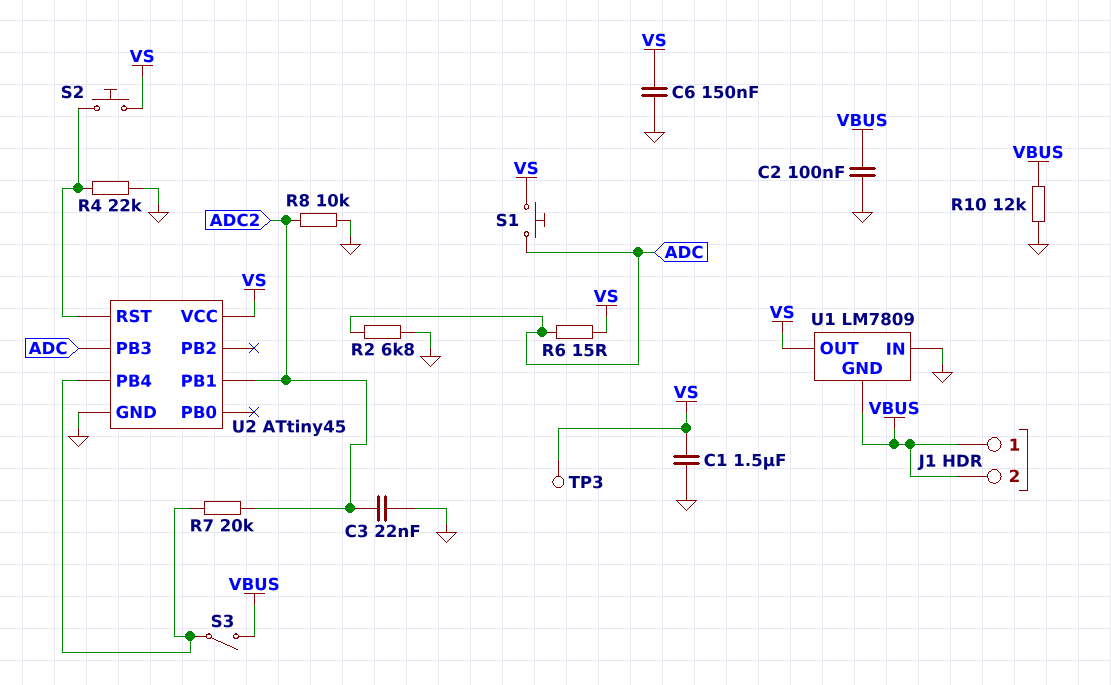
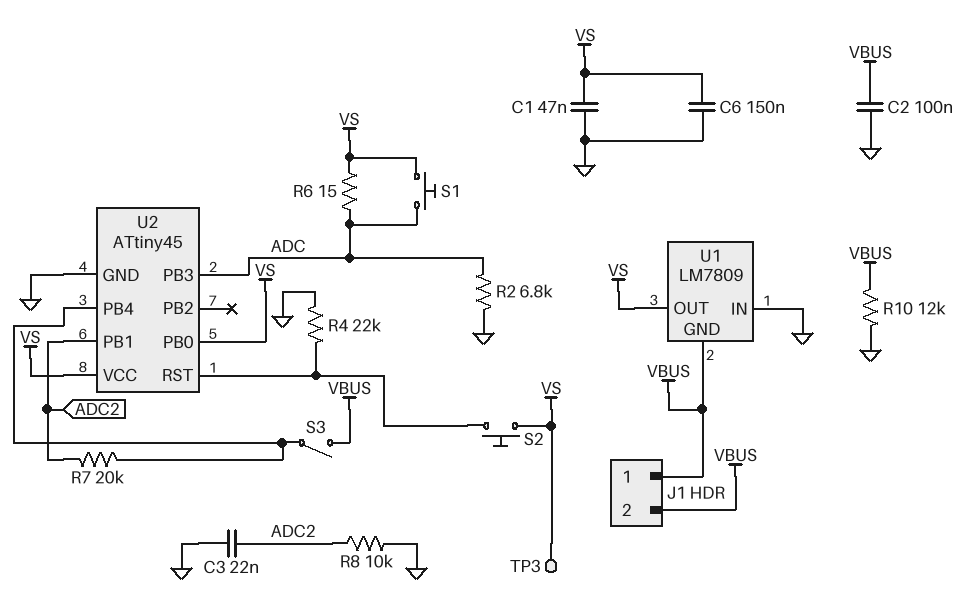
C1: 1.5uF (GND, VS) -> 47nF (GND, VS)
U2 pin PB0: none -> VS

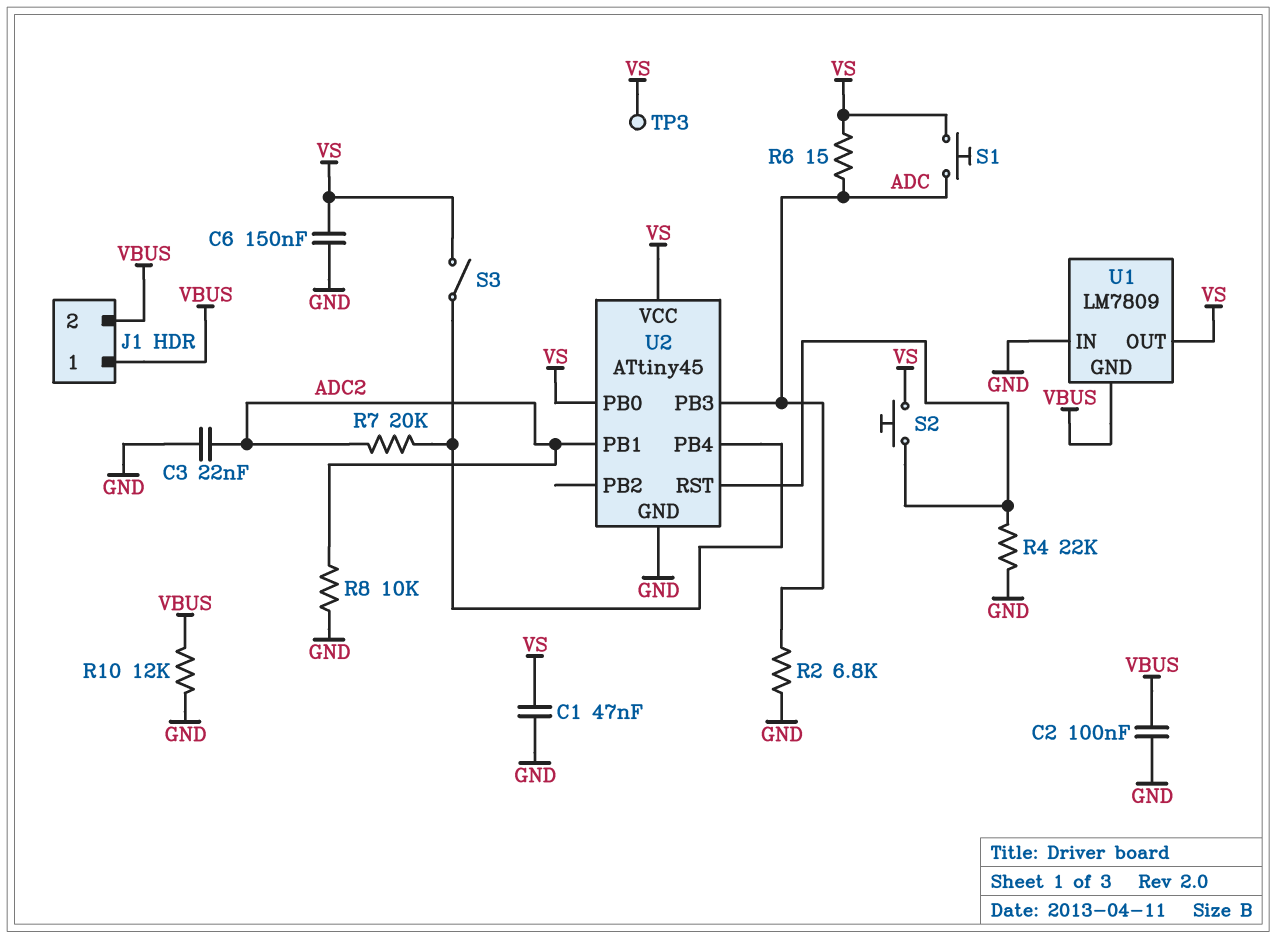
S3: switch (U2/PB4, VBUS) -> switch (U2/PB4, VS)

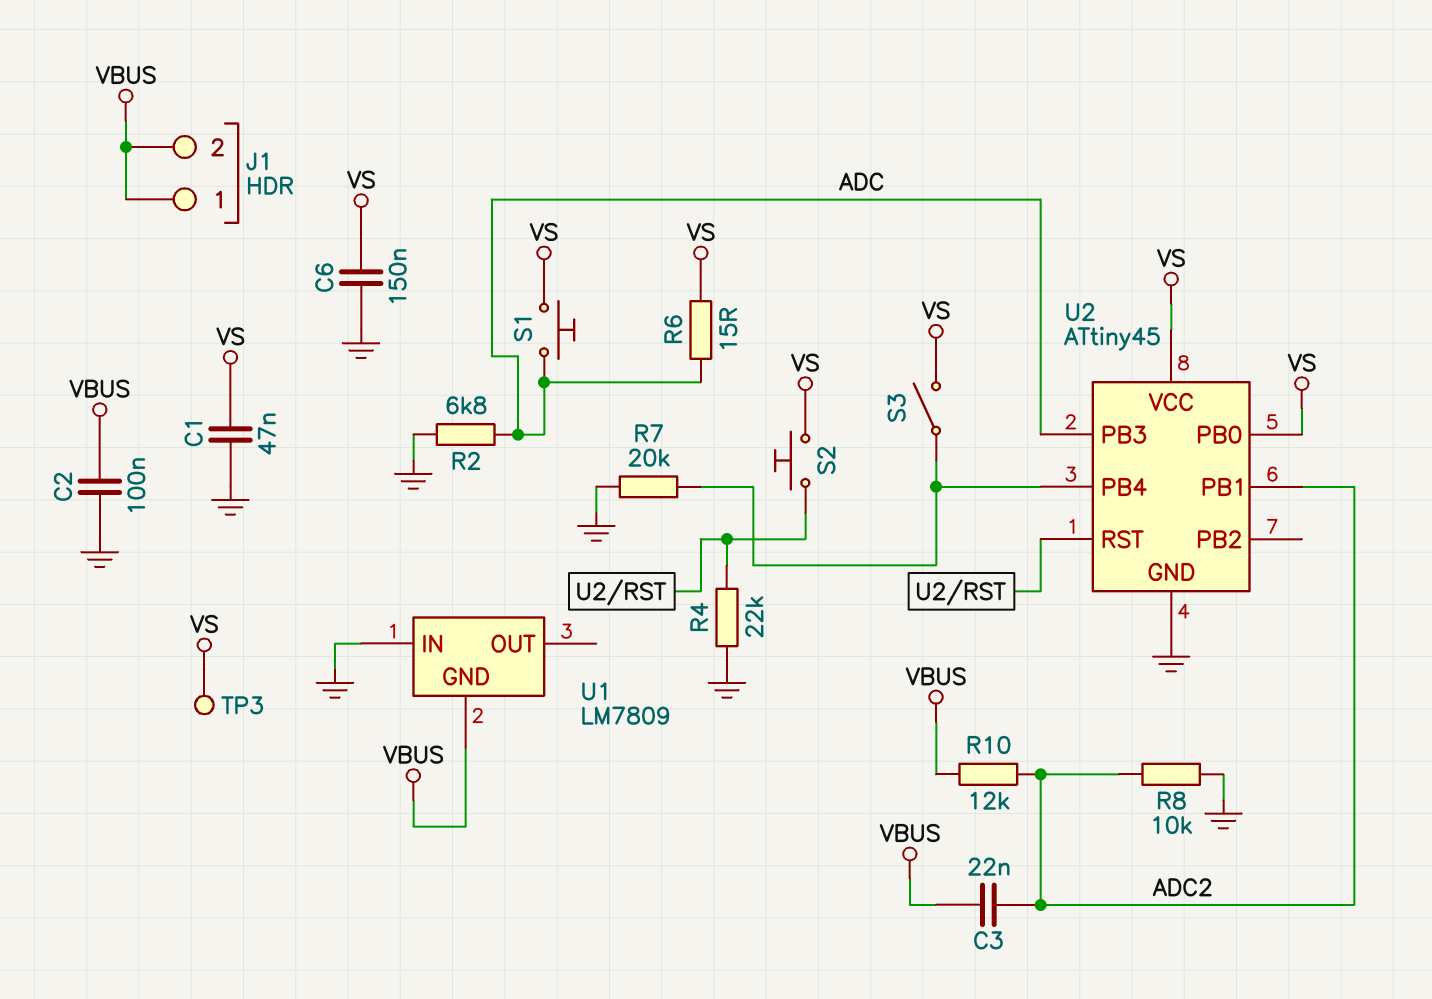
C3: 22nF (ADC2, GND) -> 22nF (ADC2, VBUS)
R7: 20k (ADC2, U2/PB4) -> 20k (GND, U2/PB4)
R10: 12k (GND, VBUS) -> 12k (ADC2, VBUS)
U1 pin OUT: VS -> none

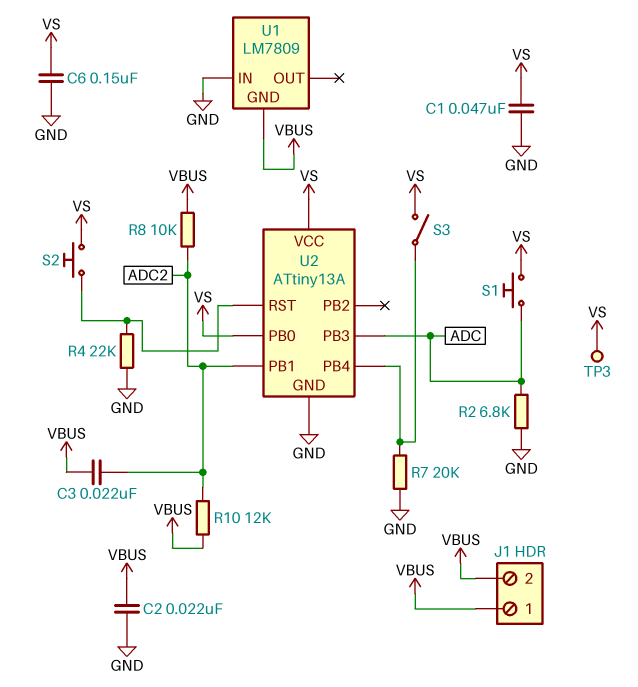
C2: 100nF (GND, VBUS) -> 22nF (GND, VBUS)
R6: 15 (ADC, VS) -> none
R8: 10k (ADC2, GND) -> 10k (ADC2, VBUS)
U2: ATtiny45 -> ATtiny13A

